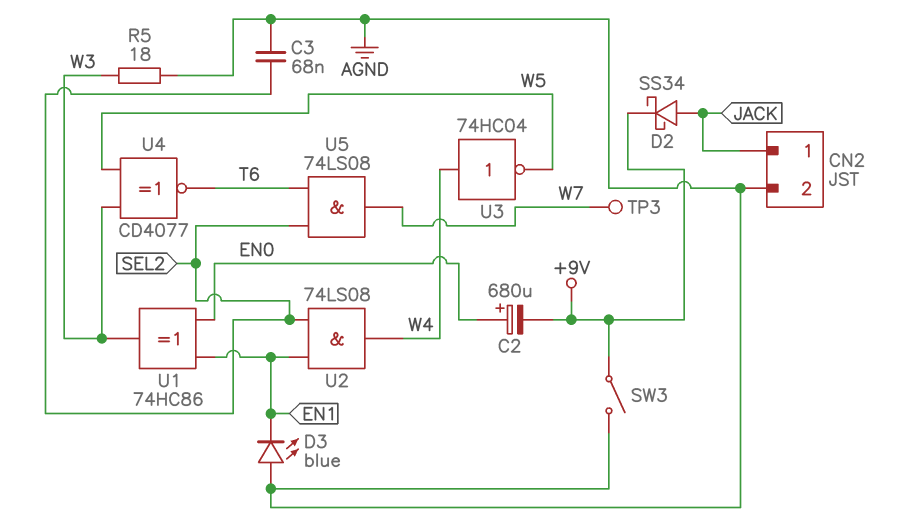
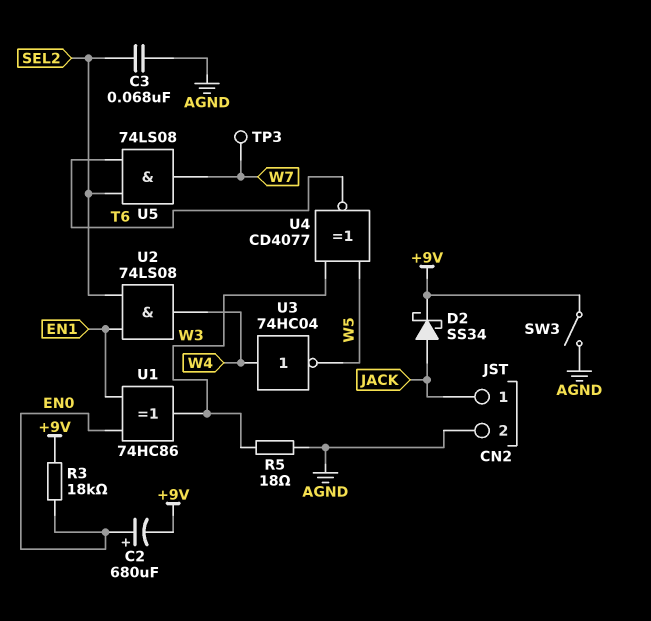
D3: LED blue (A AGND, K EN1) -> none
R3: none -> 18k (+9V, EN0)

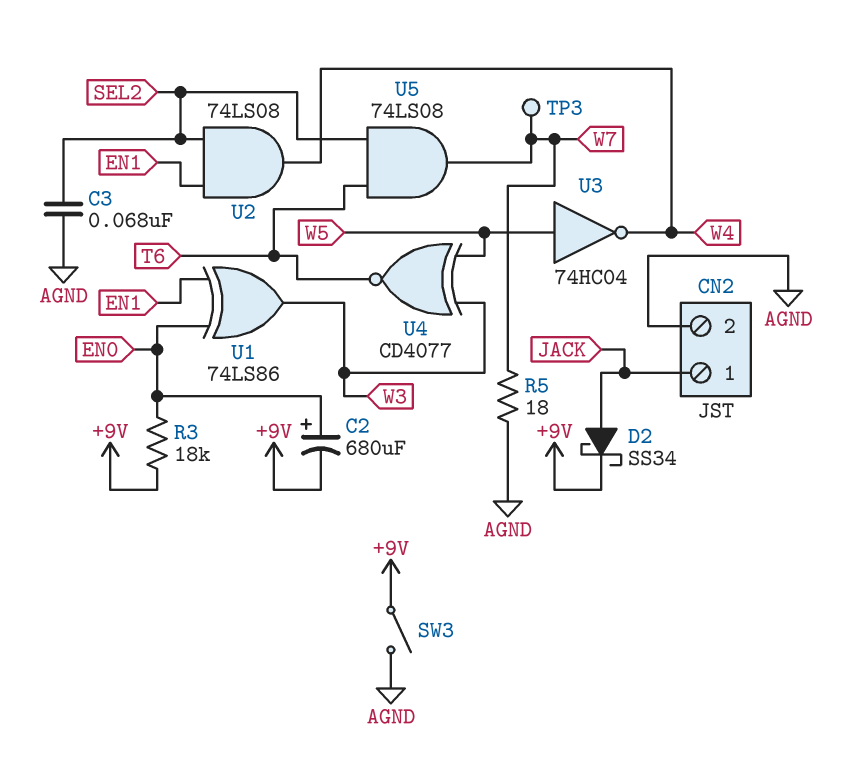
R5: 18 (AGND, W3) -> 18 (AGND, W7)
U1: XOR 74HC86 (in EN0, in EN1, out W3) -> XOR 74LS86 (in EN0, in EN1, out W3)
U3: NOT 74HC04 (in W4, out W5) -> NOT 74HC04 (in W5, out W4)

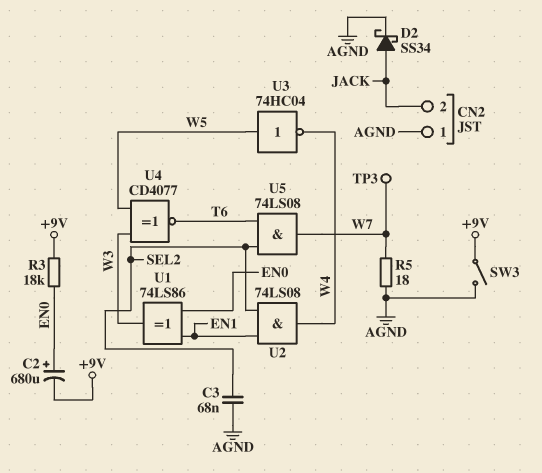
CN2 pin 1: JACK -> AGND
CN2 pin 2: AGND -> JACK
D2: schottky SS34 (A JACK, K +9V) -> schottky SS34 (A JACK, K AGND)

